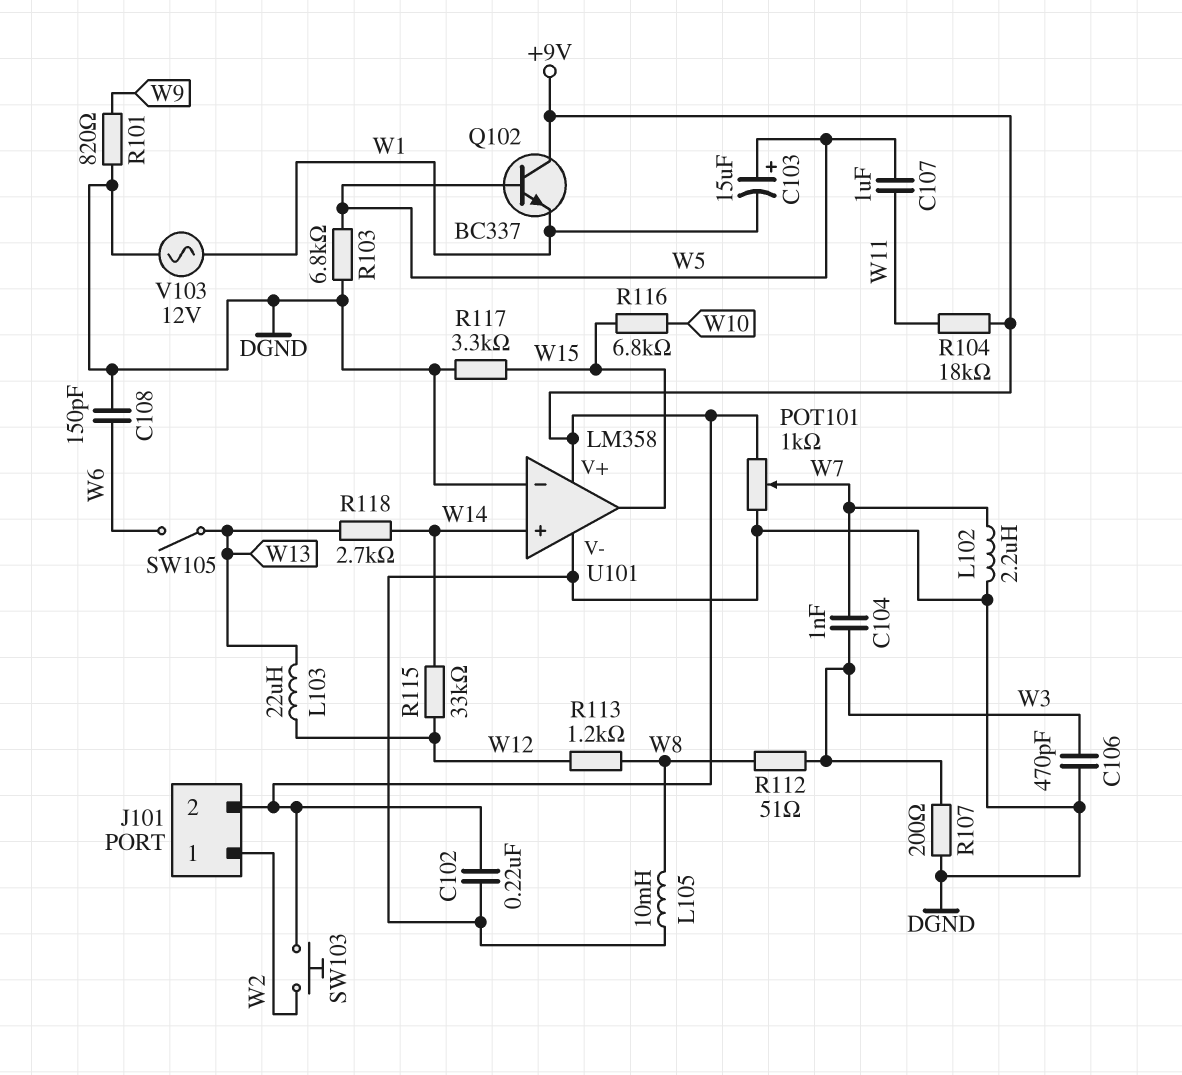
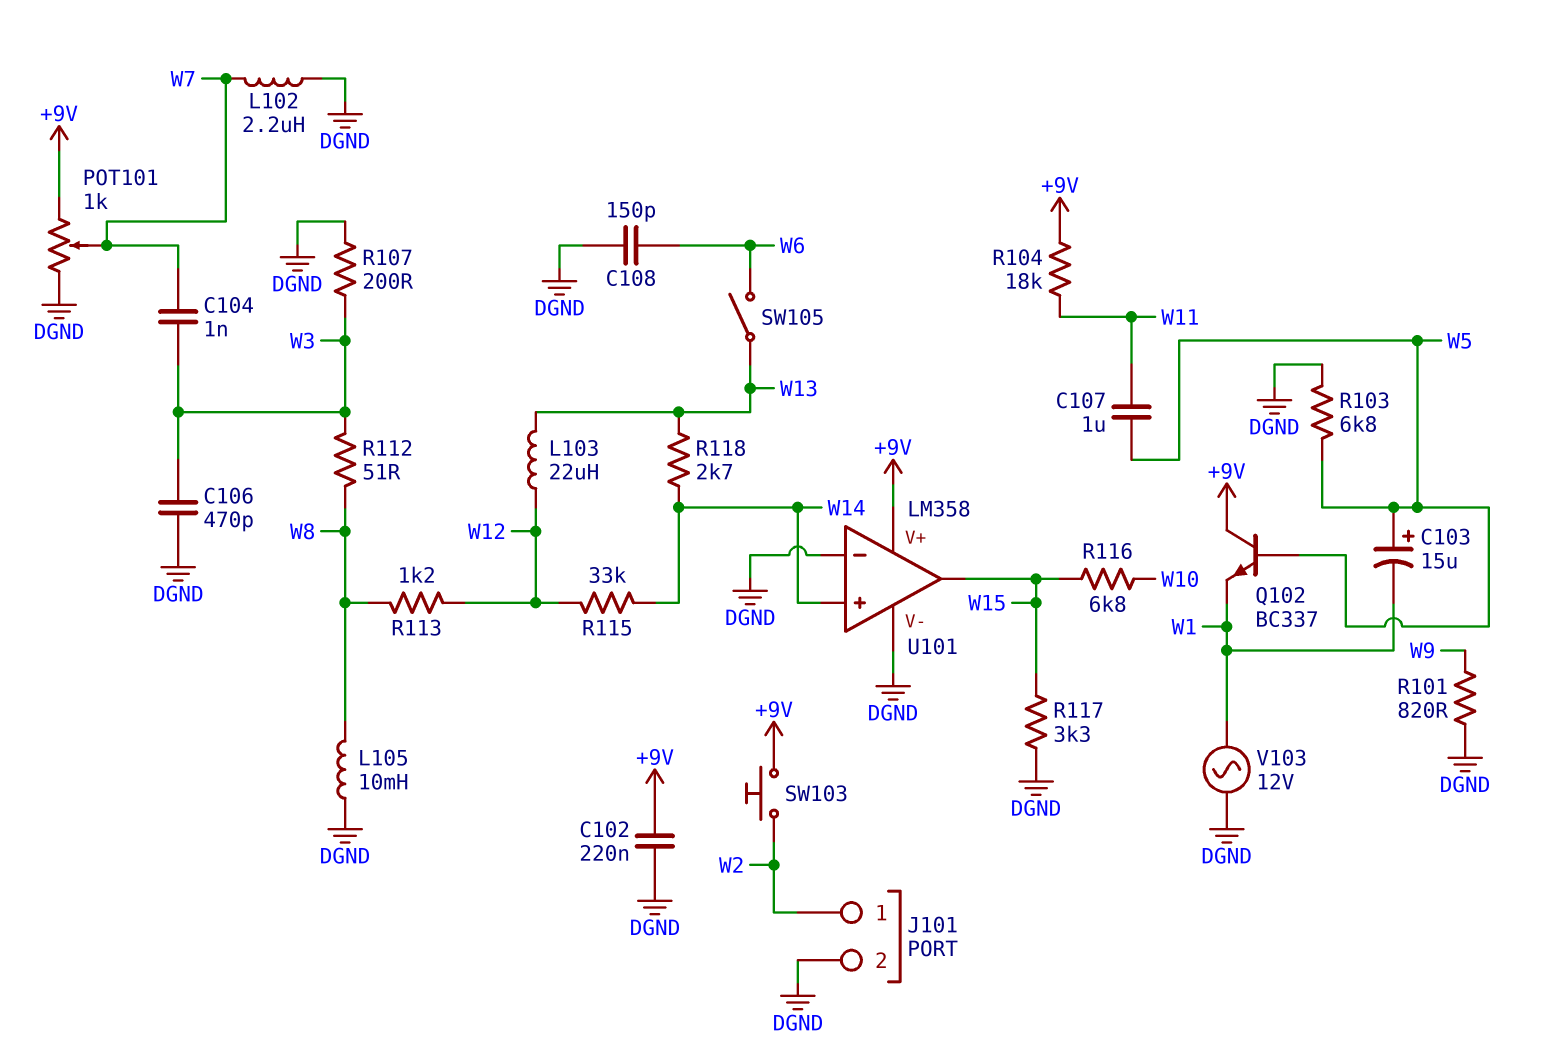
J101 pin 2: +9V -> DGND

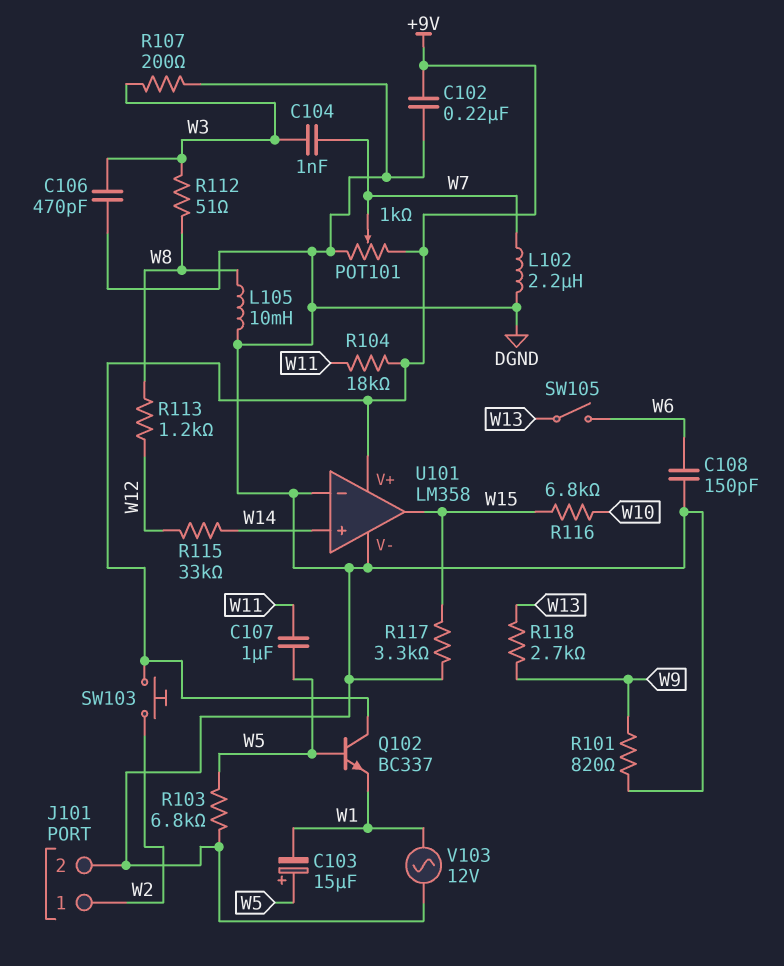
L103: 22uH (W12, W13) -> none
R118: 2.7k (W13, W14) -> 2.7k (W9, W13)

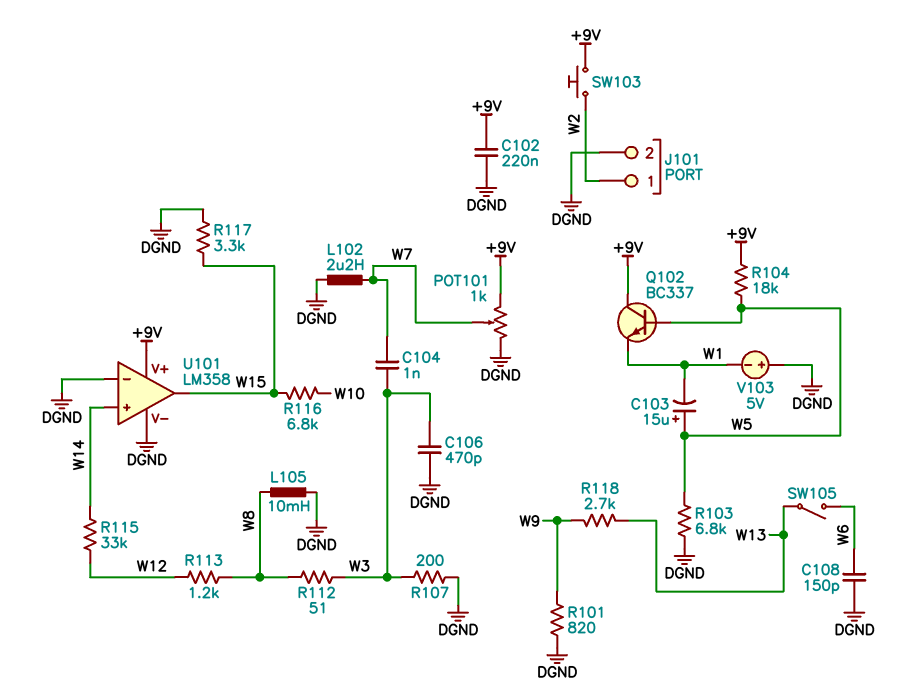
C107: 1uF (W5, W11) -> none
R104: 18k (+9V, W11) -> 18k (+9V, W5)
V103: AC 12V (DGND, W1) -> 5V (plus DGND, minus W1)

